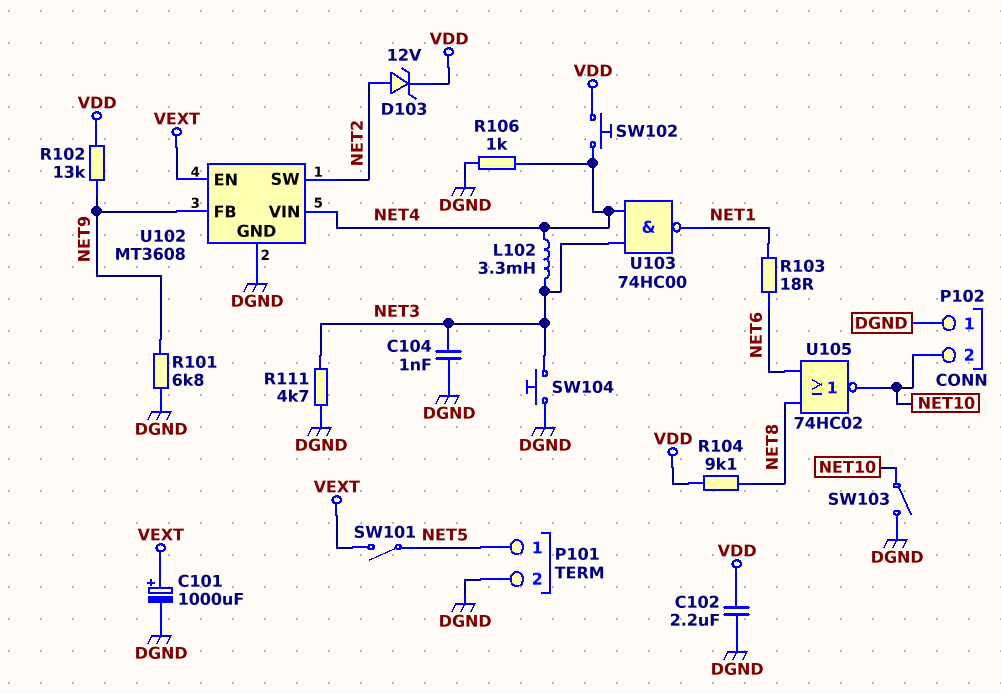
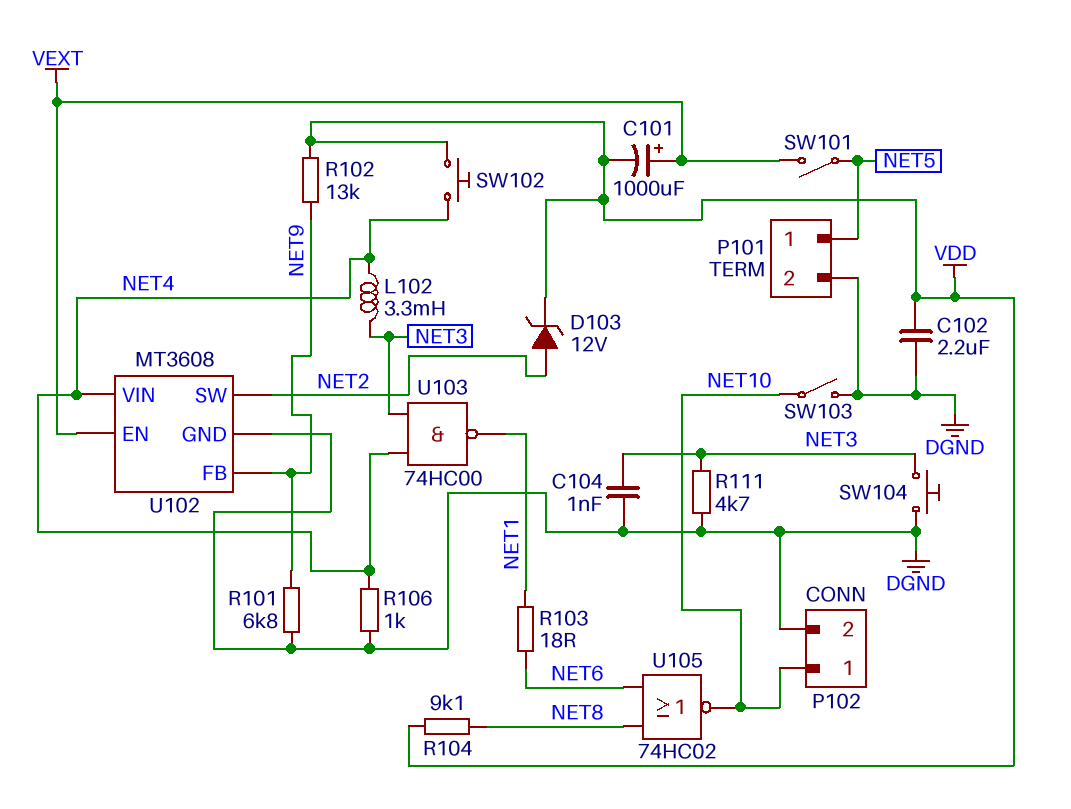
C101: 1000uF (plus VEXT, minus DGND) -> 1000uF (plus VEXT, minus VDD)
P102 pin 1: DGND -> NET10
P102 pin 2: NET10 -> DGND

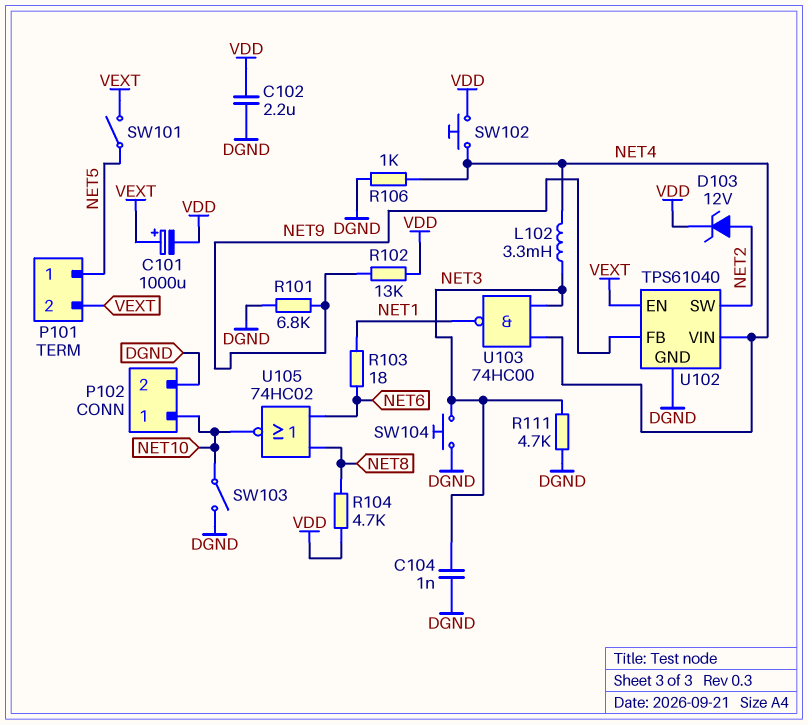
P101 pin 2: DGND -> VEXT
R104: 9.1k (NET8, VDD) -> 4.7k (NET8, VDD)
U102: MT3608 -> TPS61040

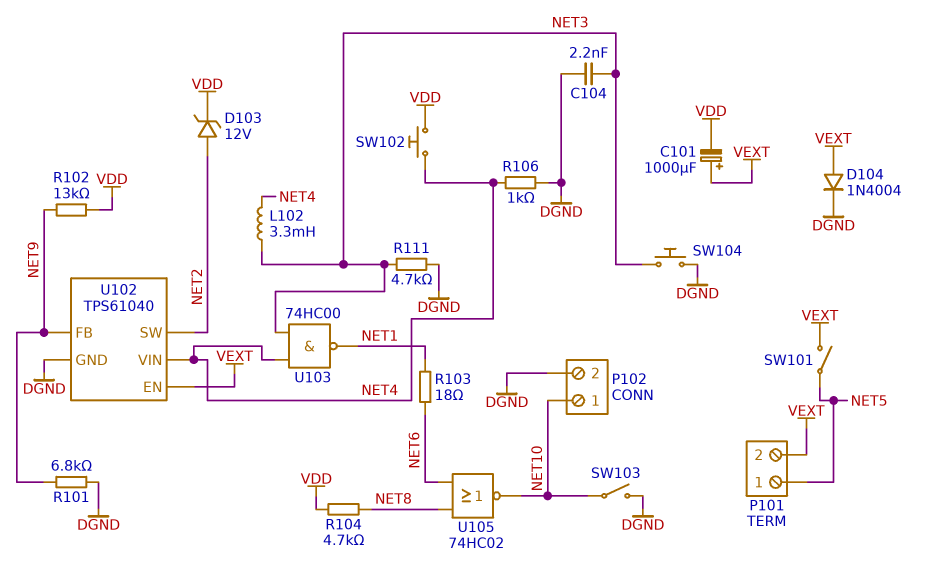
C102: 2.2uF (DGND, VDD) -> none
C104: 1nF (DGND, NET3) -> 2.2nF (DGND, NET3)
D104: none -> diode 1N4004 (A VEXT, K DGND)

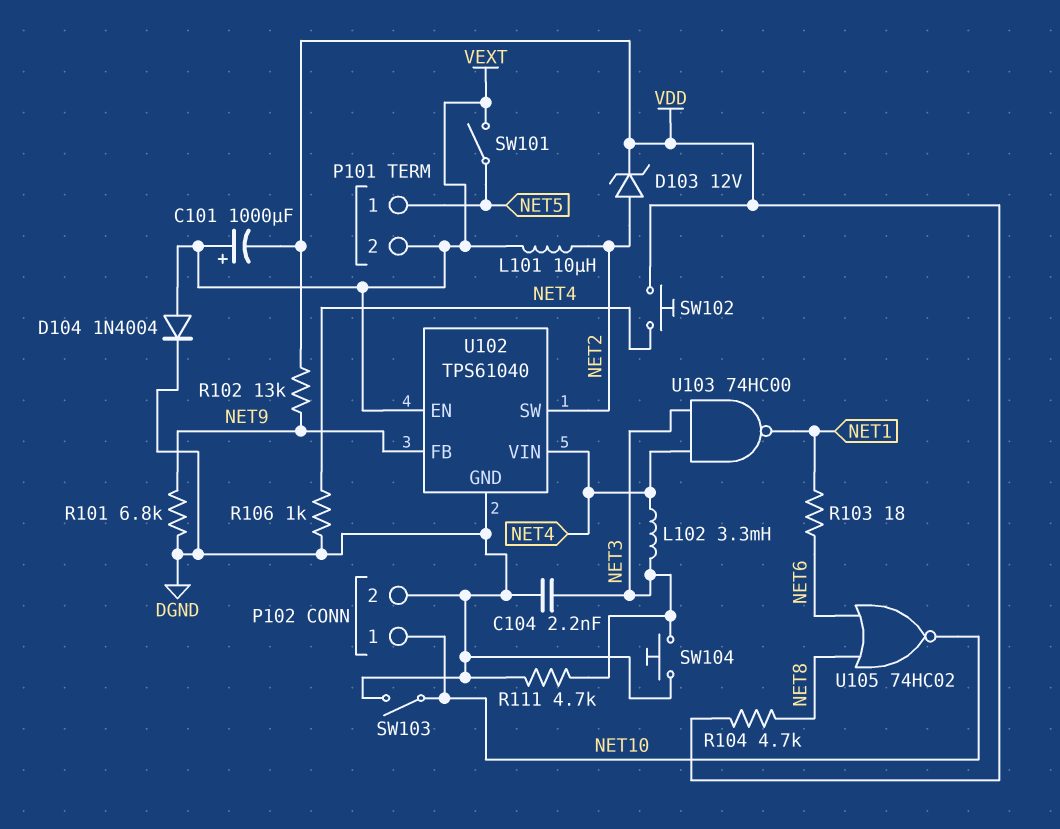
L101: none -> 10uH (NET2, VEXT)

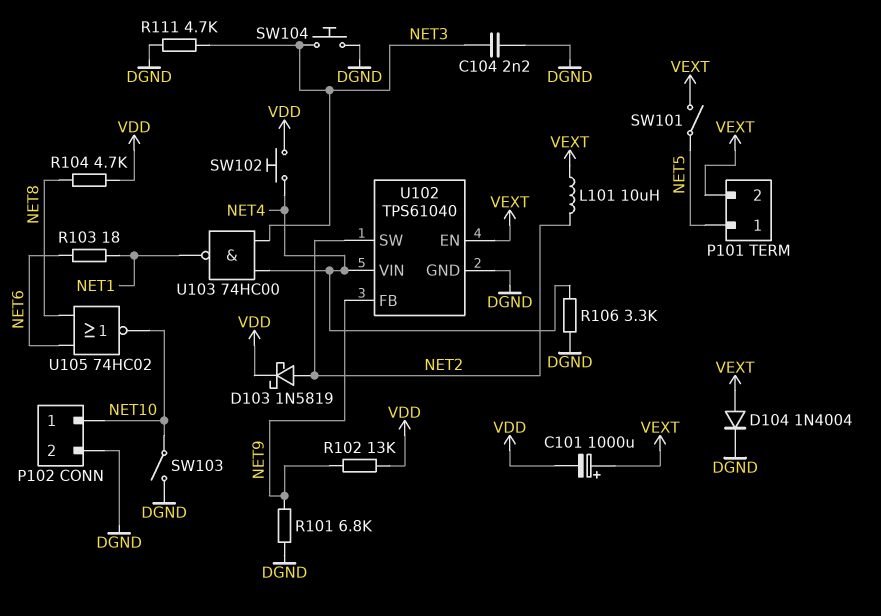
D103: zener 12V (A NET2, K VDD) -> schottky 1N5819 (A NET2, K VDD)
L102: 3.3mH (NET3, NET4) -> none
R106: 1k (DGND, NET4) -> 3.3k (DGND, NET4)

